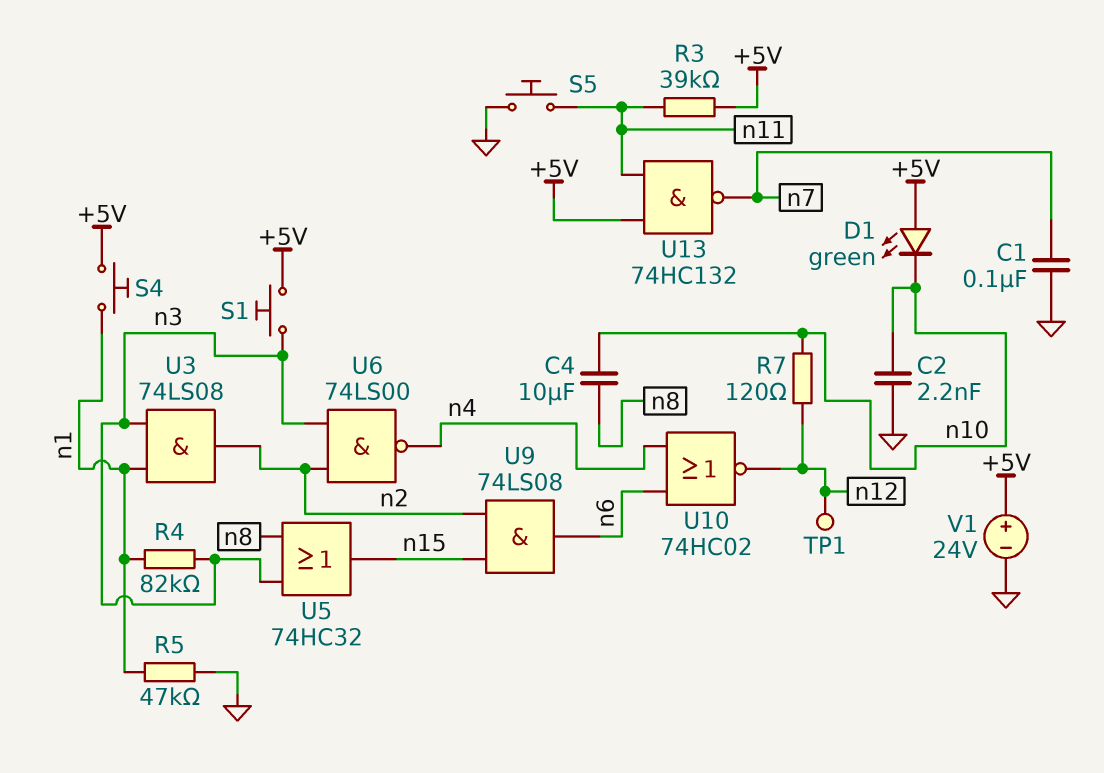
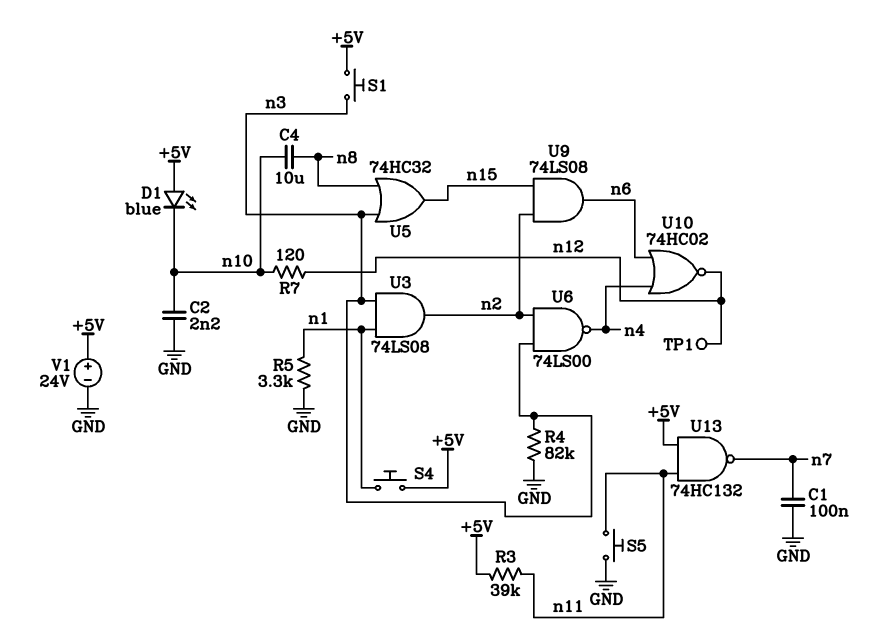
D1: LED green (A +5V, K n10) -> LED blue (A +5V, K n10)
R4: 82k (n1, n3) -> 82k (GND, n3)
R5: 47k (GND, n1) -> 3.3k (GND, n1)

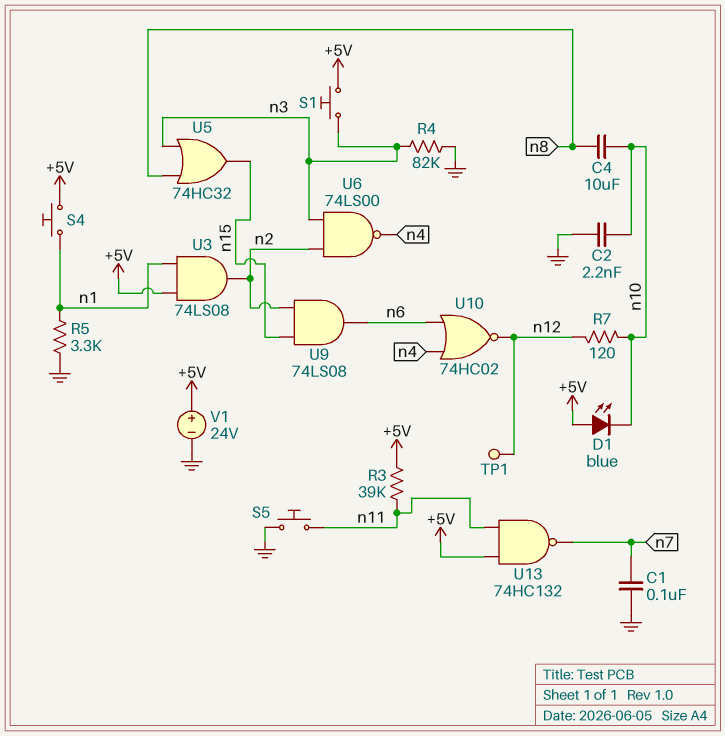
U3: AND 74LS08 (in n1, in n3, out n2) -> AND 74LS08 (in +5V, in n1, out n2)

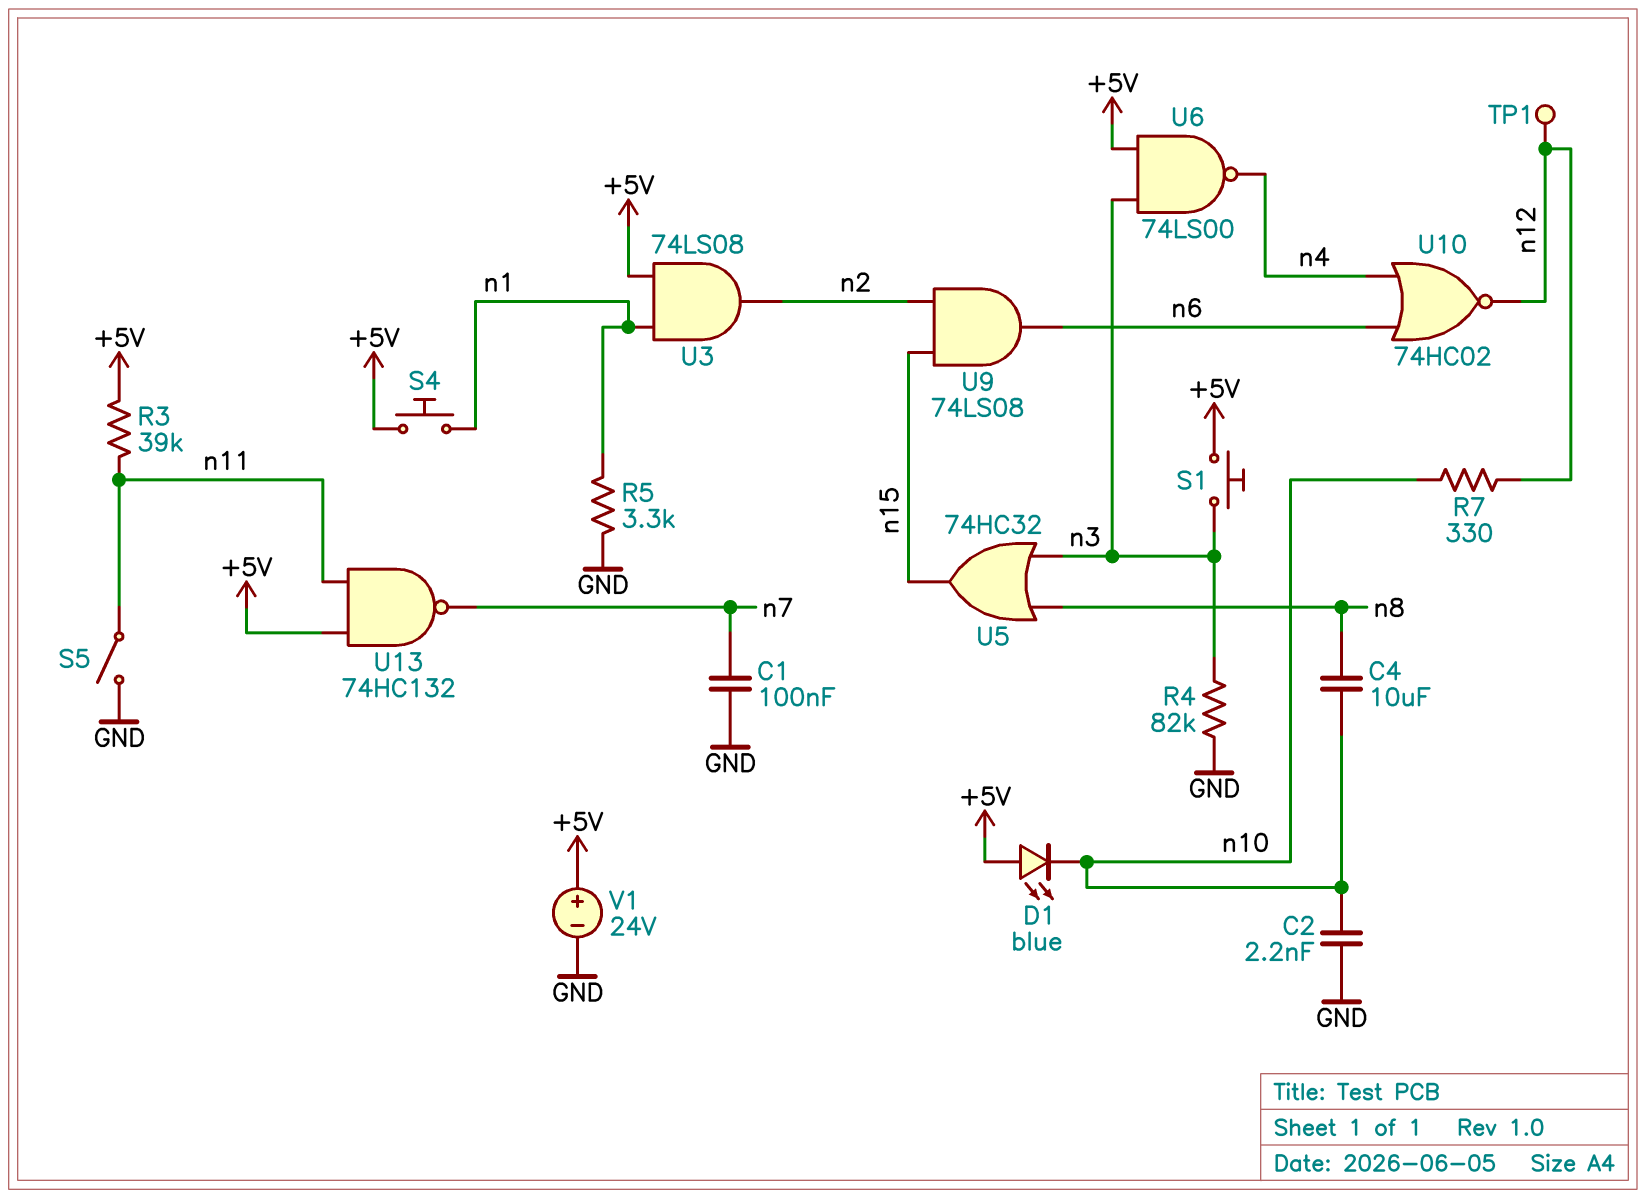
R7: 120 (n10, n12) -> 330 (n10, n12)
S5: button (GND, n11) -> switch (GND, n11)
U6: NAND 74LS00 (in n2, in n3, out n4) -> NAND 74LS00 (in +5V, in n3, out n4)

